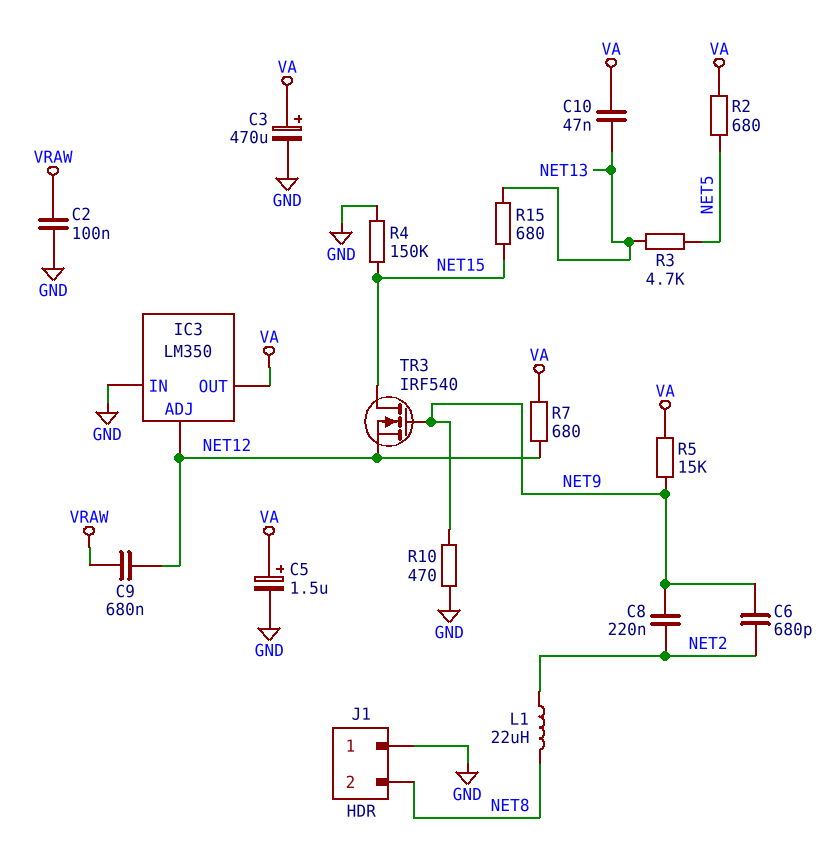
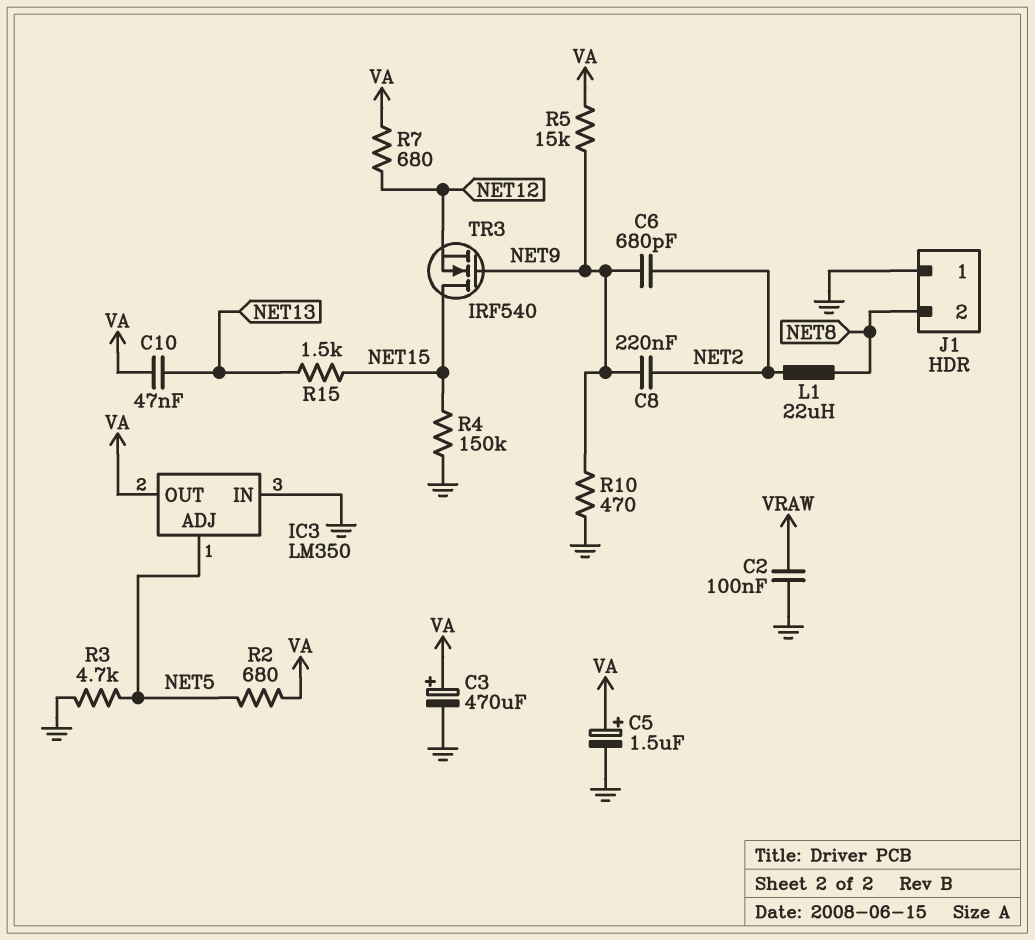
C9: 680nF (NET12, VRAW) -> none
IC3 pin ADJ: NET12 -> NET5
R3: 4.7k (NET5, NET13) -> 4.7k (GND, NET5)
R15: 680 (NET13, NET15) -> 1.5k (NET13, NET15)

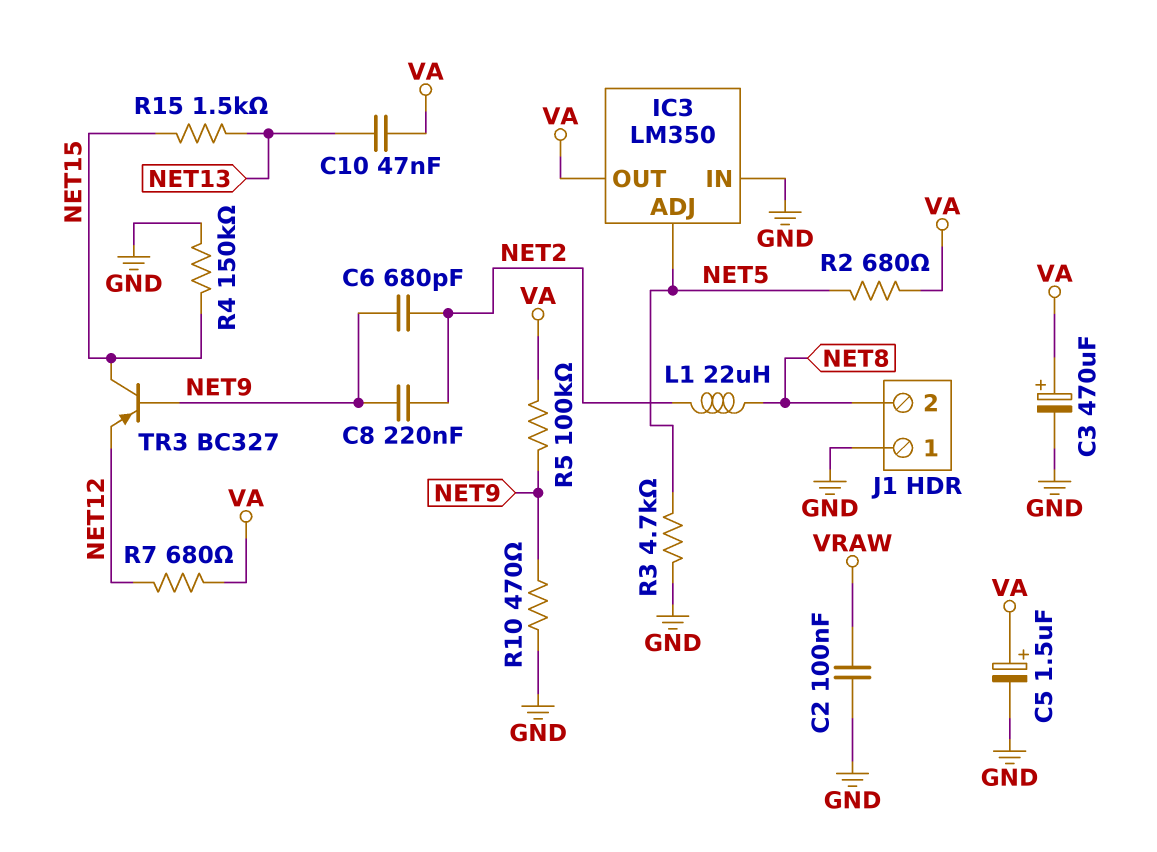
R5: 15k (NET9, VA) -> 100k (NET9, VA)
TR3: NMOS IRF540 (G NET9, D NET15, S NET12) -> PNP BC327 (B NET9, C NET15, E NET12)

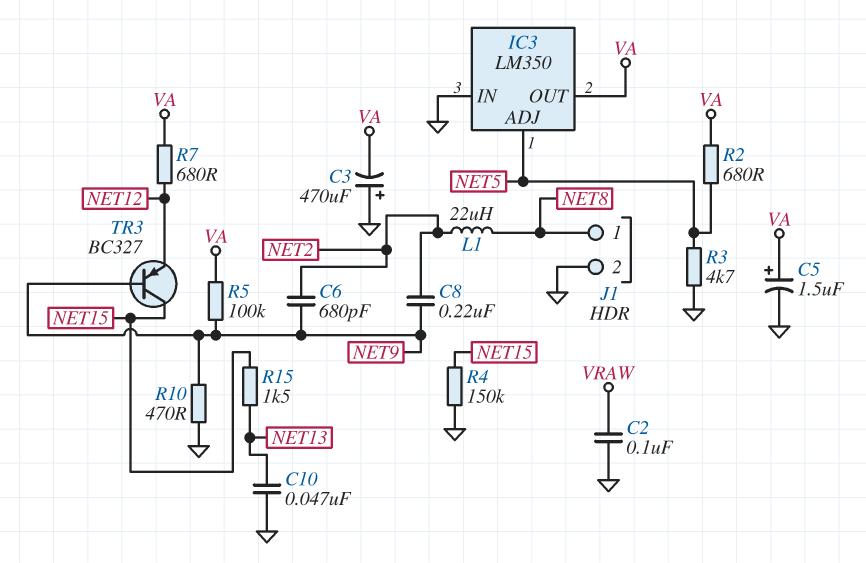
C3: 470uF (plus VA, minus GND) -> 470uF (plus GND, minus VA)
C10: 47nF (NET13, VA) -> 47nF (GND, NET13)
J1 pin 1: GND -> NET8
J1 pin 2: NET8 -> GND

